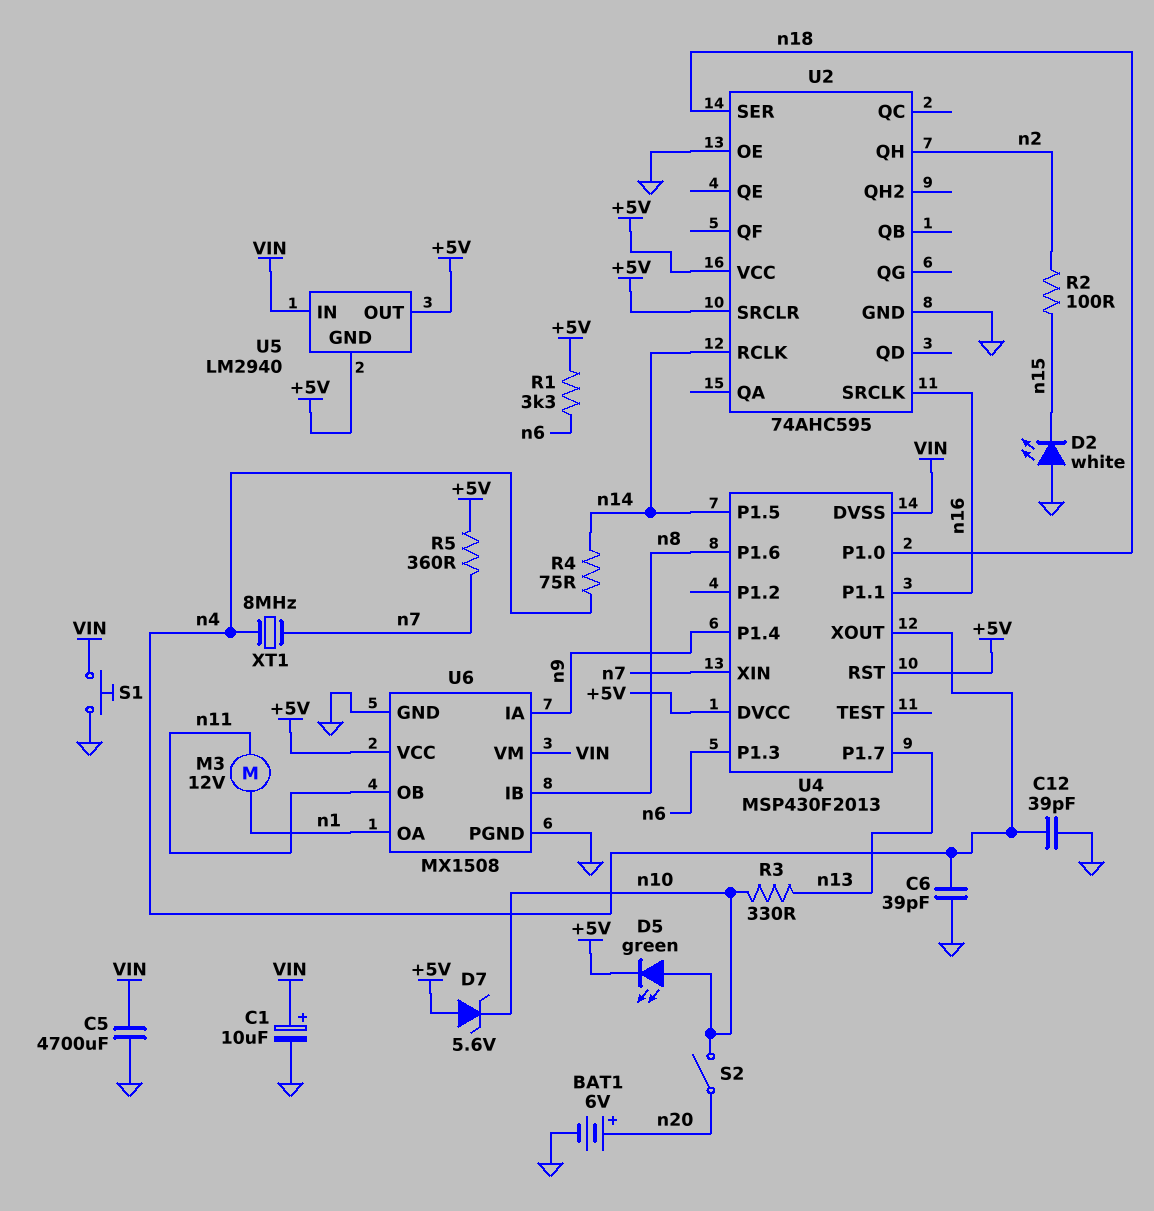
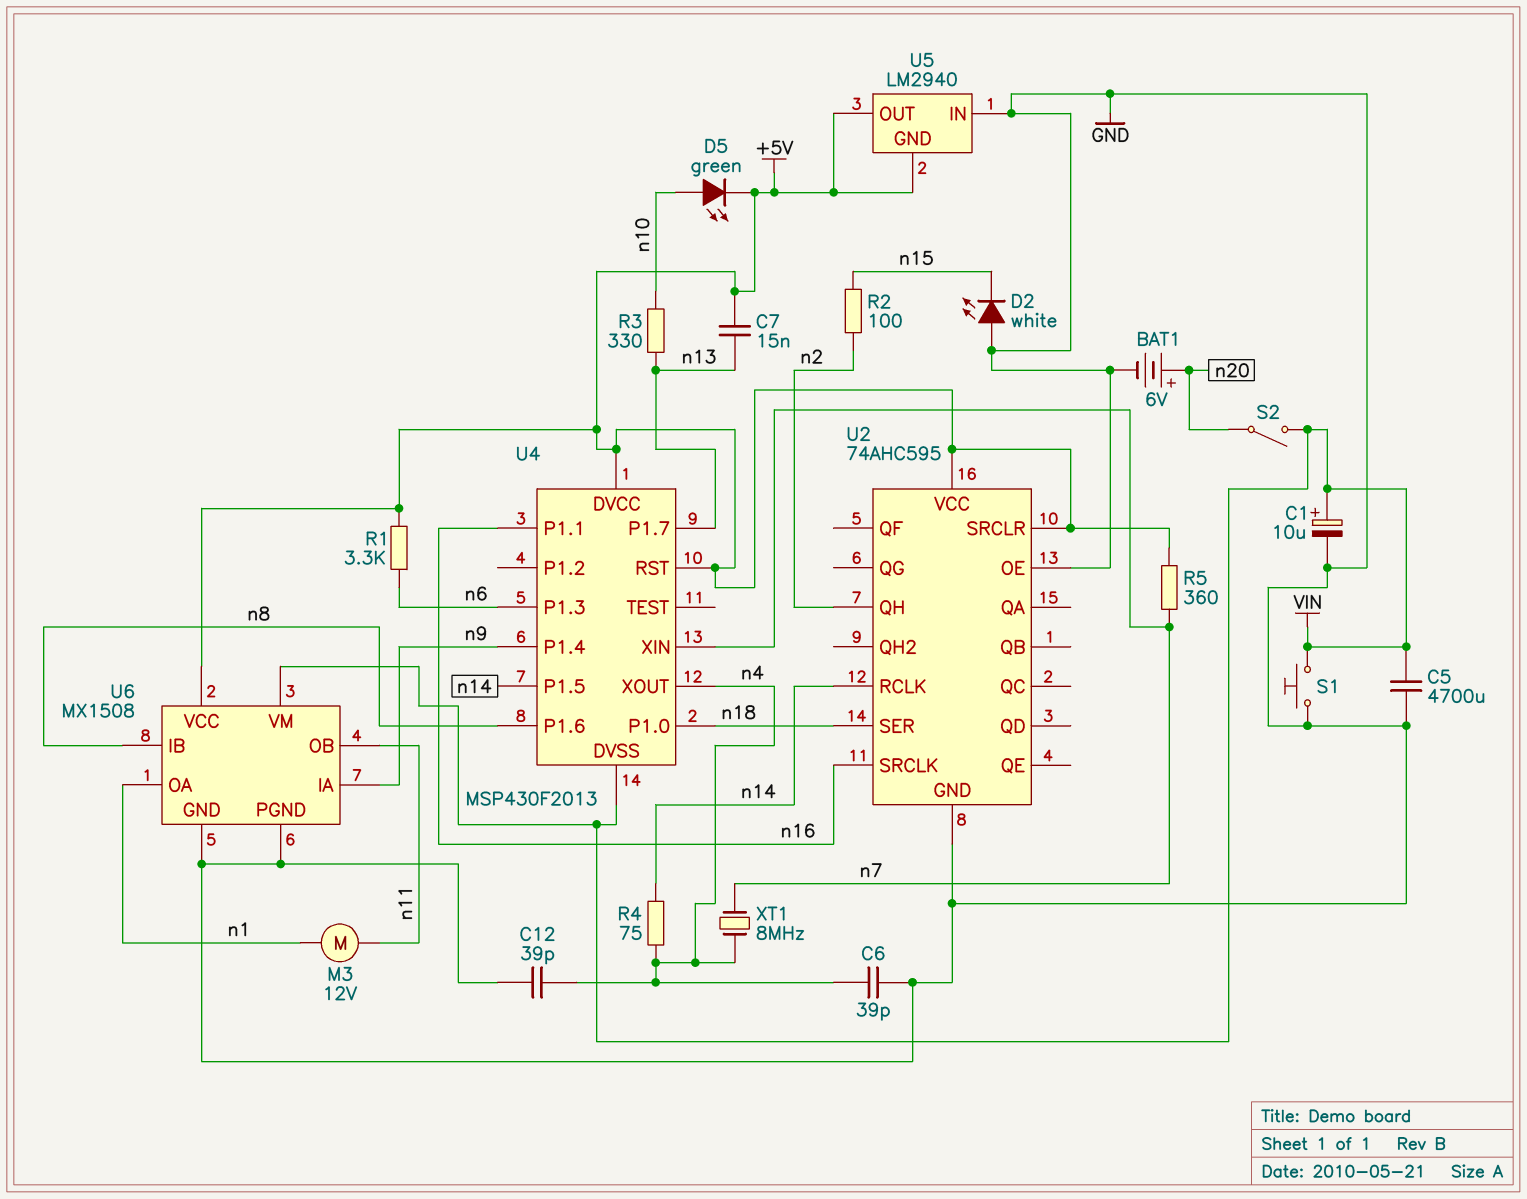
C7: none -> 15nF (+5V, n13)
D7: zener 5.6V (A +5V, K n10) -> none
S2: switch (n10, n20) -> switch (VIN, n20)
U5 pin IN: VIN -> GND

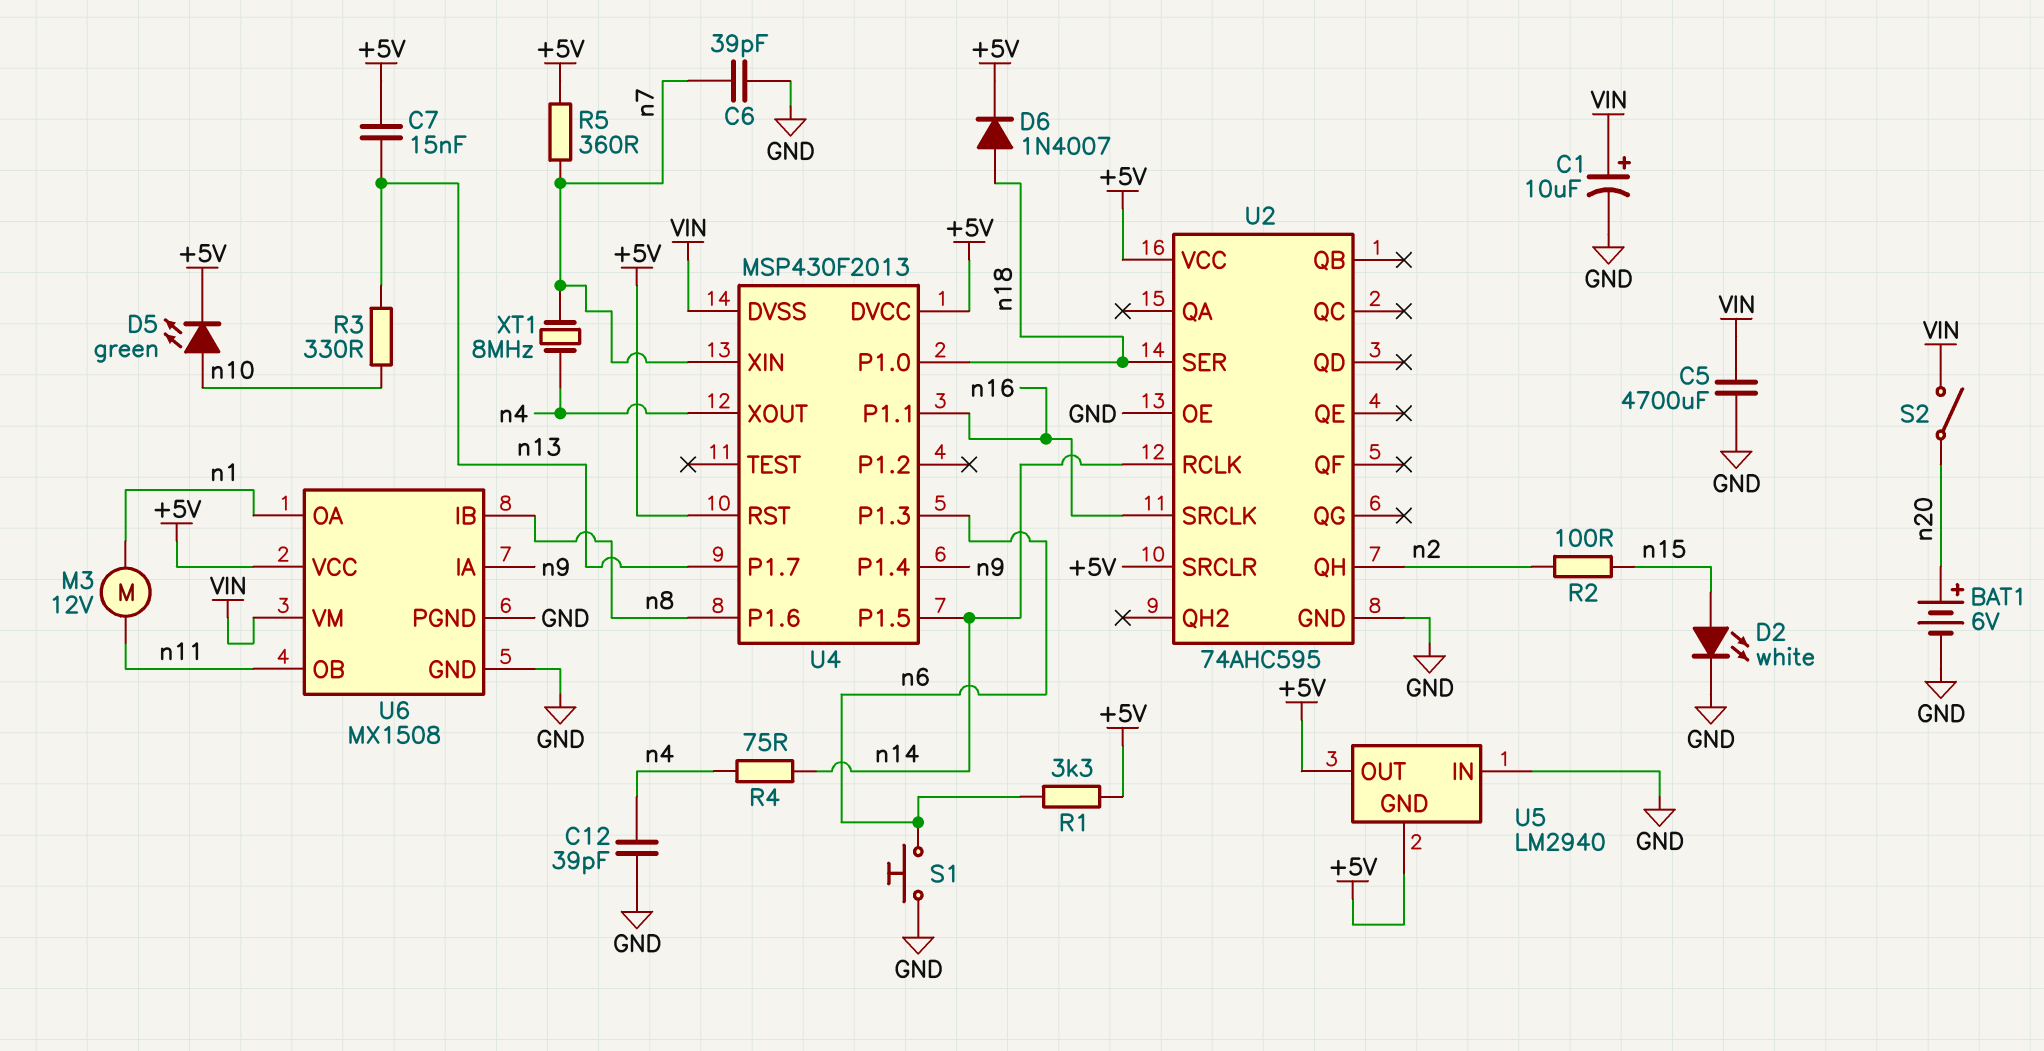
C6: 39pF (GND, n4) -> 39pF (GND, n7)
D2: LED white (A GND, K n15) -> LED white (A n15, K GND)
D6: none -> diode 1N4007 (A n18, K +5V)
S1: button (GND, VIN) -> button (GND, n6)

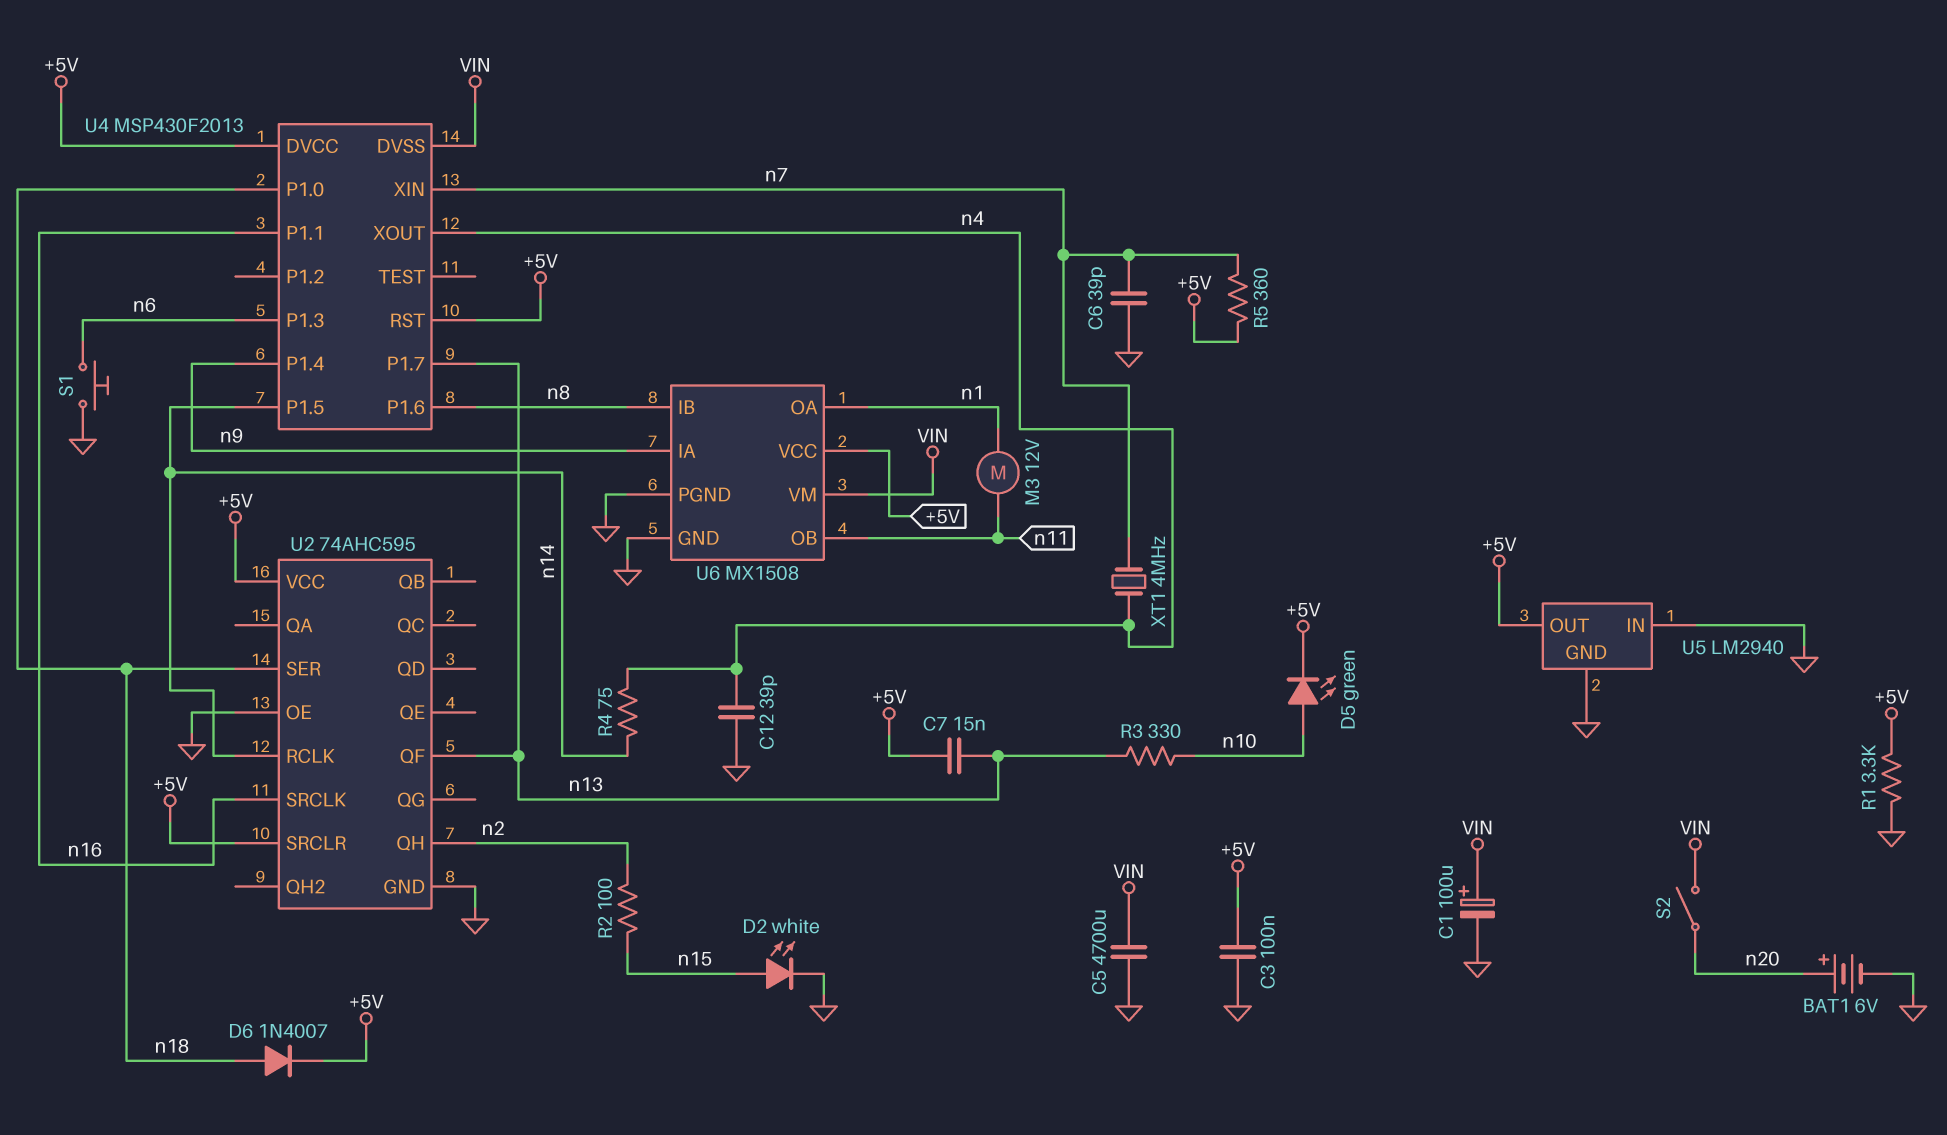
C1: 10uF (plus VIN, minus GND) -> 100uF (plus VIN, minus GND)
C3: none -> 100nF (+5V, GND)
R1: 3.3k (+5V, n6) -> 3.3k (+5V, GND)
U2 pin QF: none -> n13
U5 pin GND: +5V -> GND
XT1: 8MHz (n4, n7) -> 4MHz (n4, n7)

